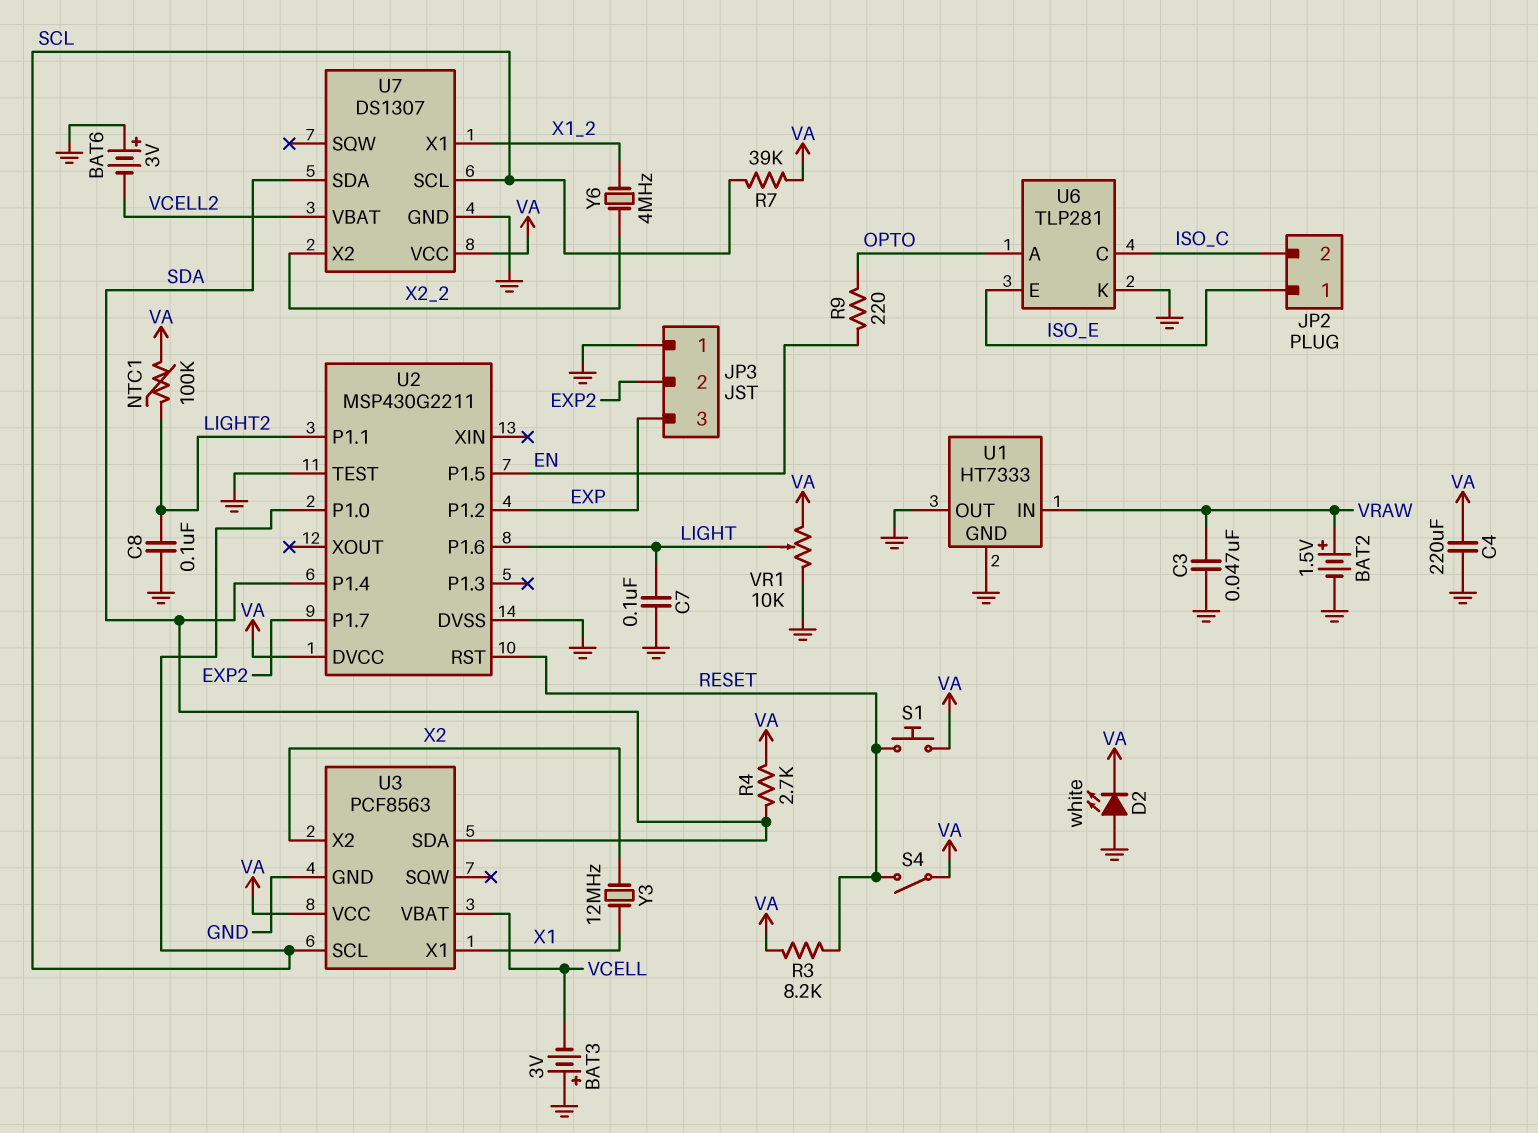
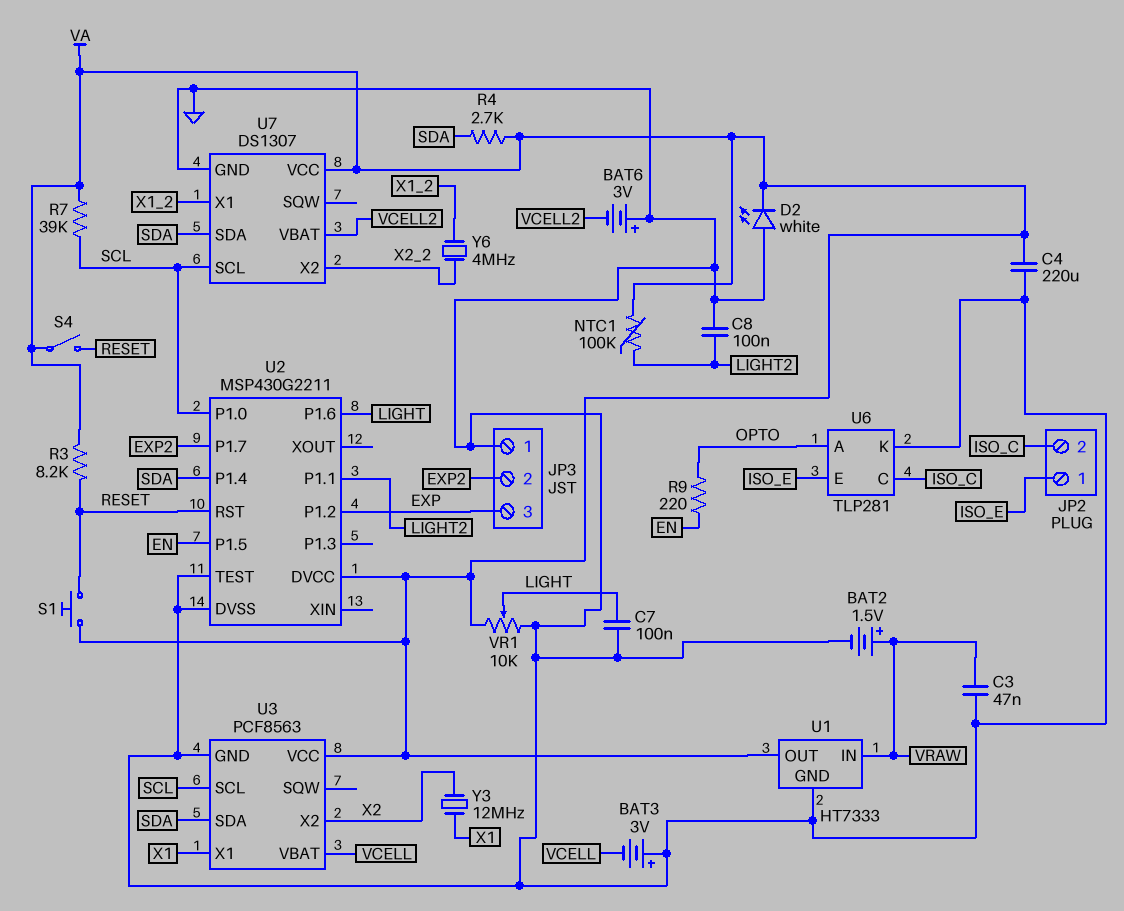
U1 pin OUT: GND -> VA

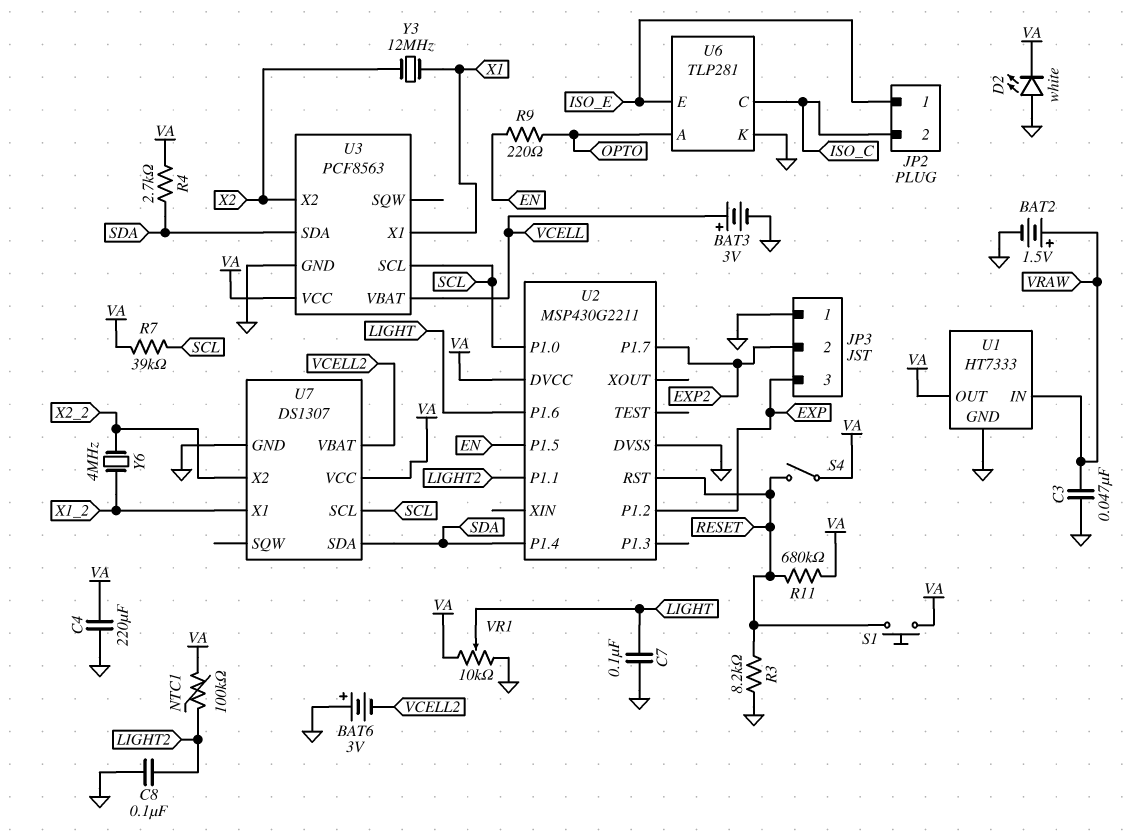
BAT3: 3V (plus GND, minus VCELL) -> 3V (plus VCELL, minus GND)
R3: 8.2k (RESET, VA) -> 8.2k (GND, RESET)
R11: none -> 680k (RESET, VA)
U2 pin TEST: GND -> none

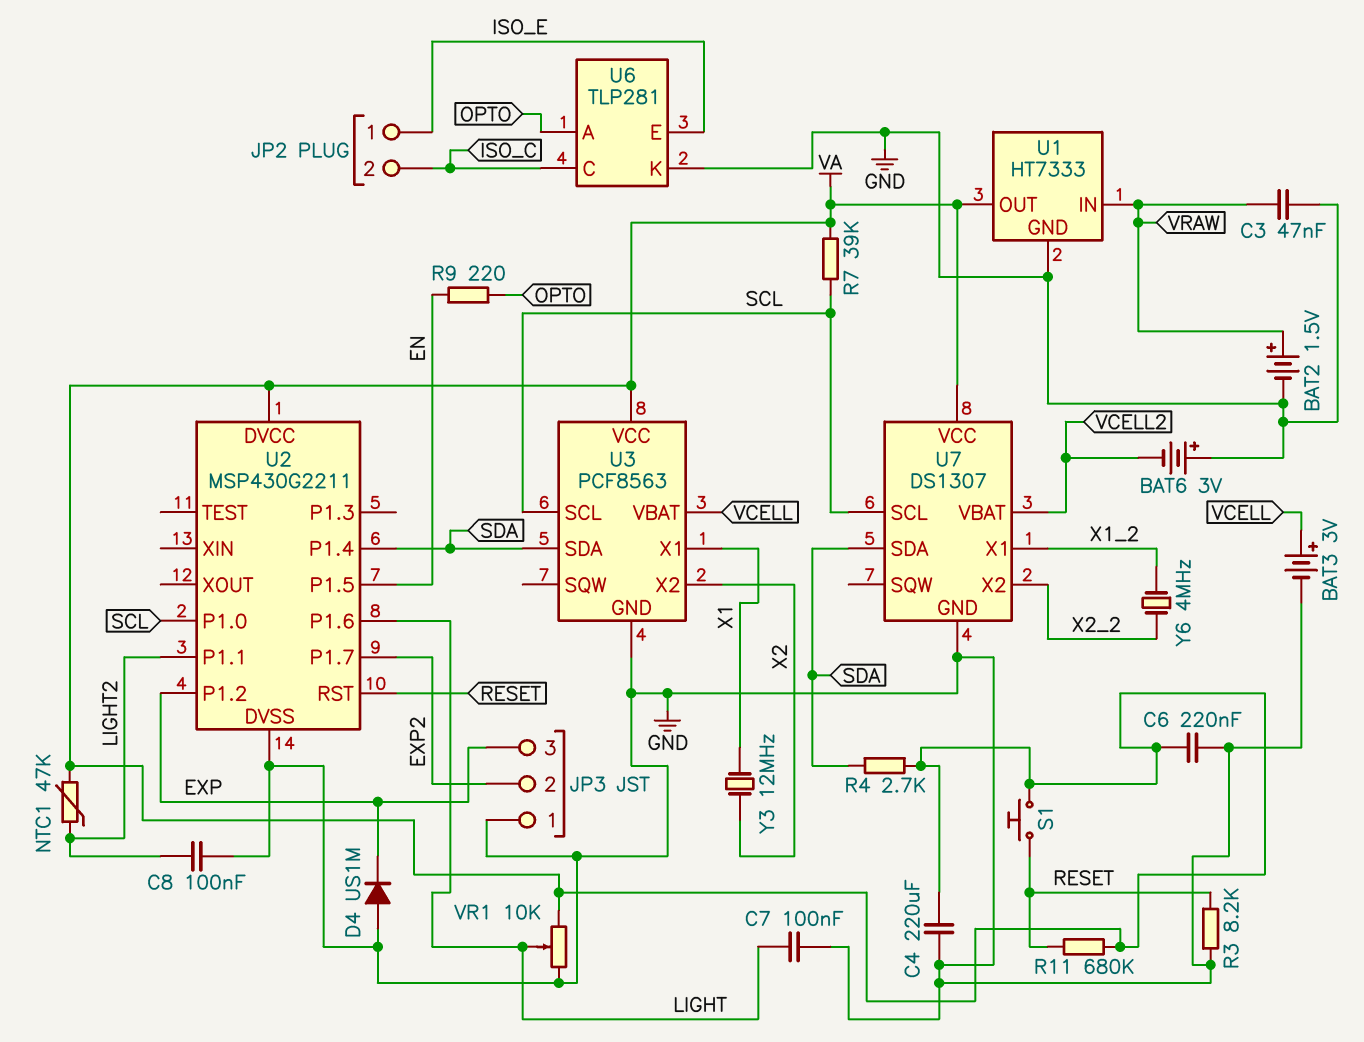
C6: none -> 220nF (GND, VA)
D2: LED white (A GND, K VA) -> none
D4: none -> diode US1M (A GND, K EXP)
NTC1: 100k (LIGHT2, VA) -> 47k (LIGHT2, VA)
S4: switch (RESET, VA) -> none

